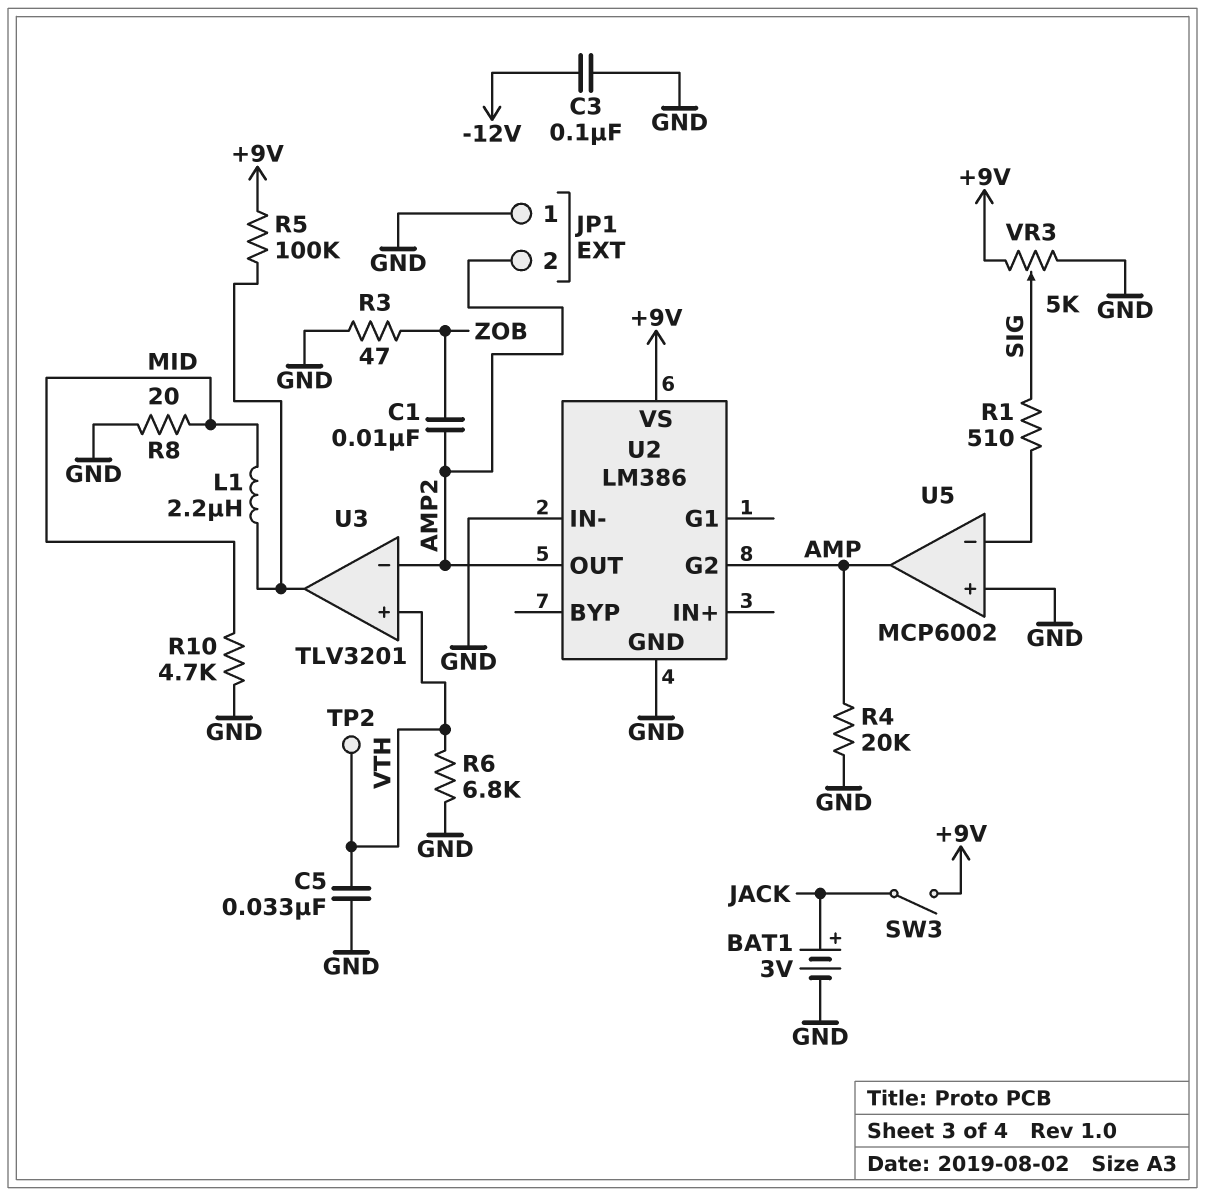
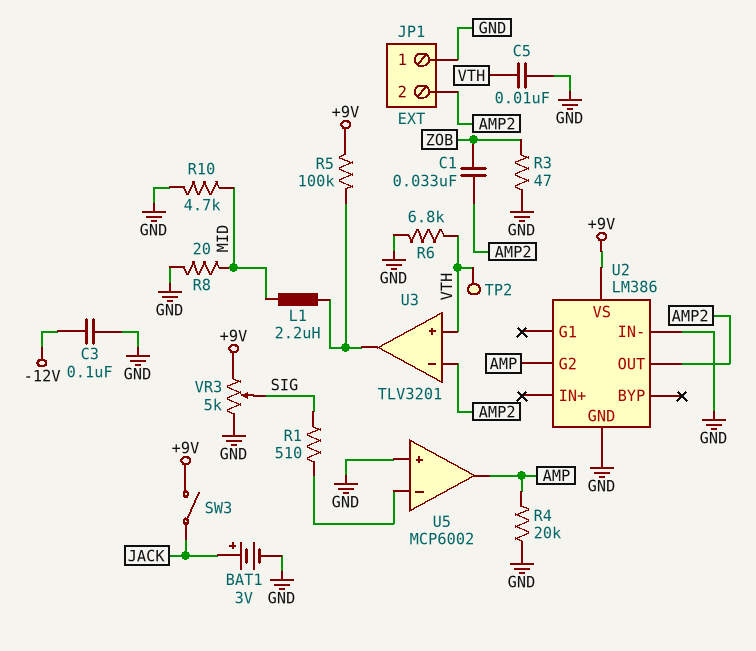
C1: 10nF (AMP2, ZOB) -> 33nF (AMP2, ZOB)
C5: 33nF (GND, VTH) -> 10nF (GND, VTH)

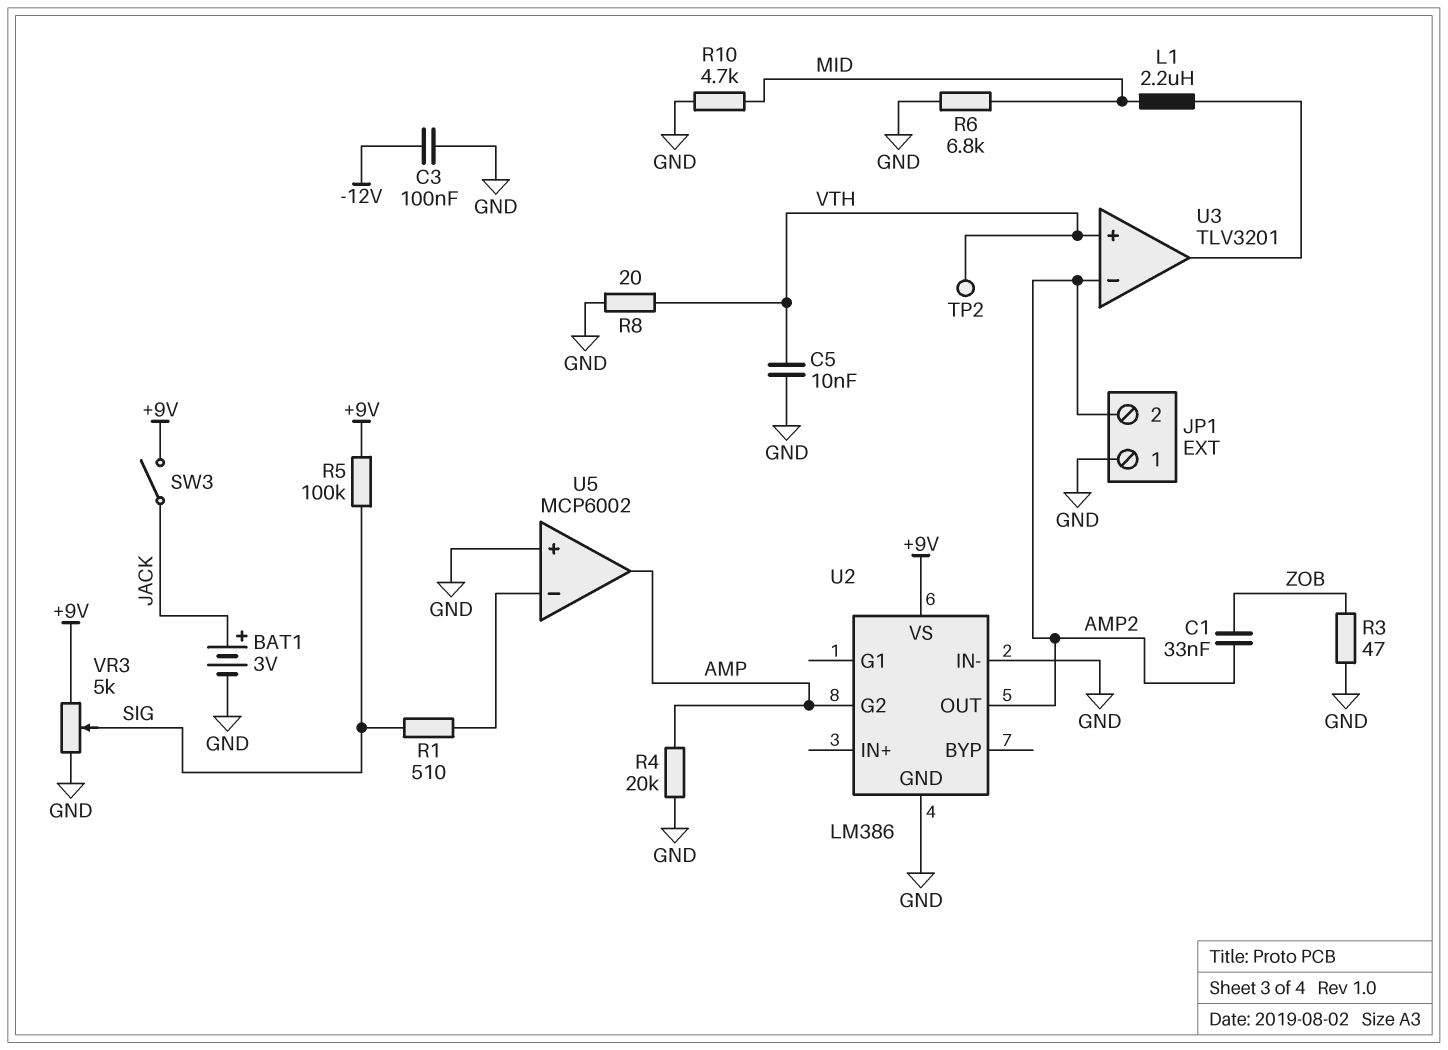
R5: 100k (+9V, U3/out) -> 100k (+9V, SIG)
R6: 6.8k (GND, VTH) -> 6.8k (GND, MID)
R8: 20 (GND, MID) -> 20 (GND, VTH)

